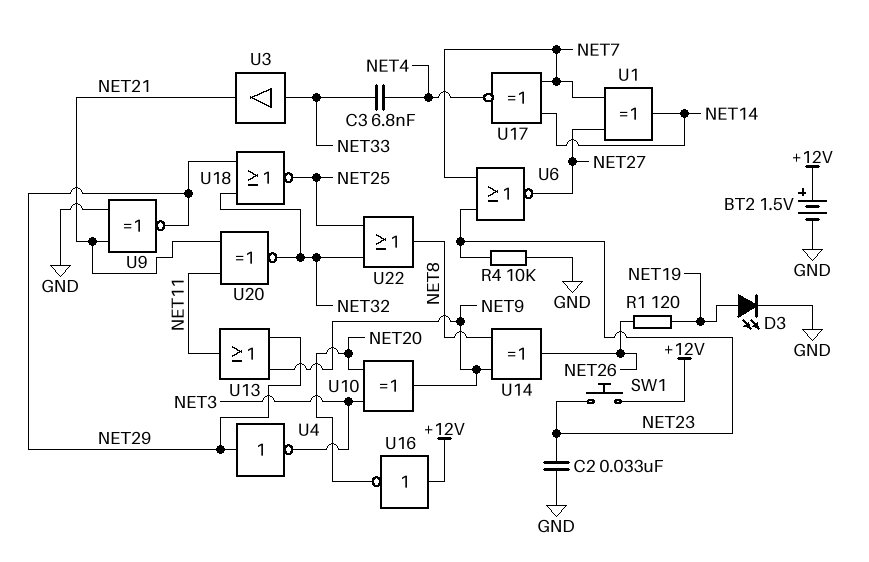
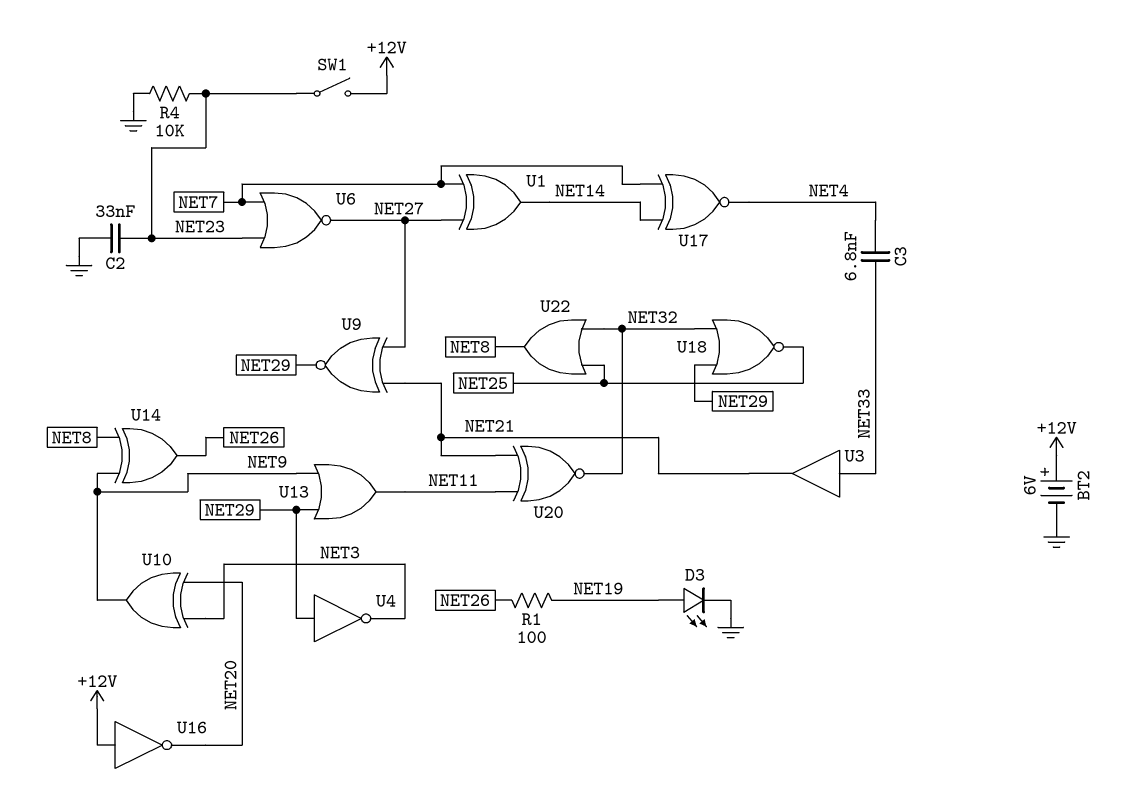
BT2: 1.5V (plus +12V, minus GND) -> 6V (plus +12V, minus GND)
R1: 120 (NET19, NET26) -> 100 (NET19, NET26)
SW1: button (+12V, NET23) -> switch (+12V, NET23)
U9: XNOR (in GND, in NET21, out NET29) -> XNOR (in NET21, in NET27, out NET29)

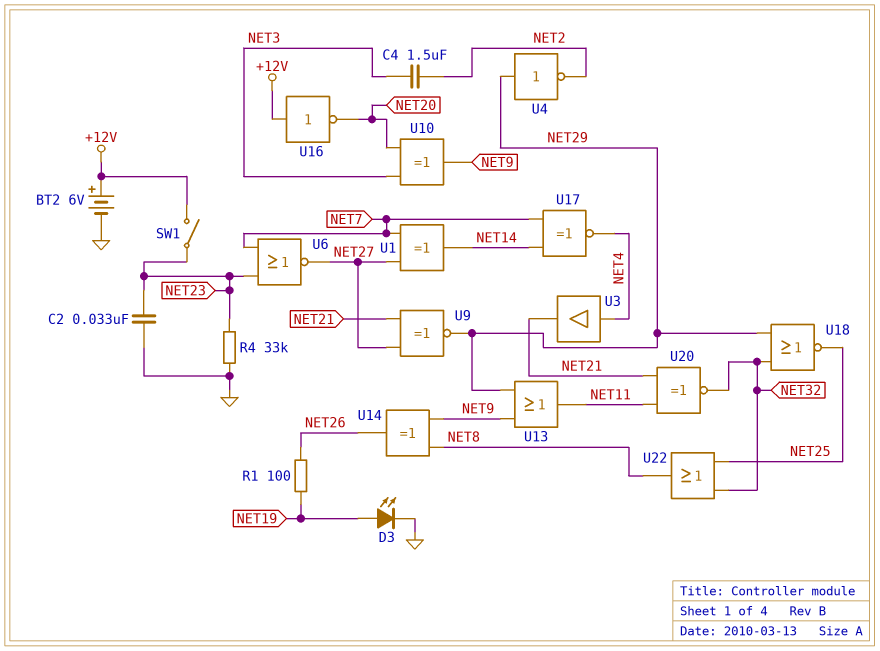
C3: 6.8nF (NET4, NET33) -> none
C4: none -> 1.5uF (NET2, NET3)
R4: 10k (GND, NET23) -> 33k (GND, NET23)
U3: buffer (in NET33, out NET21) -> buffer (in NET4, out NET21)
U4: NOT (in NET29, out NET3) -> NOT (in NET29, out NET2)

